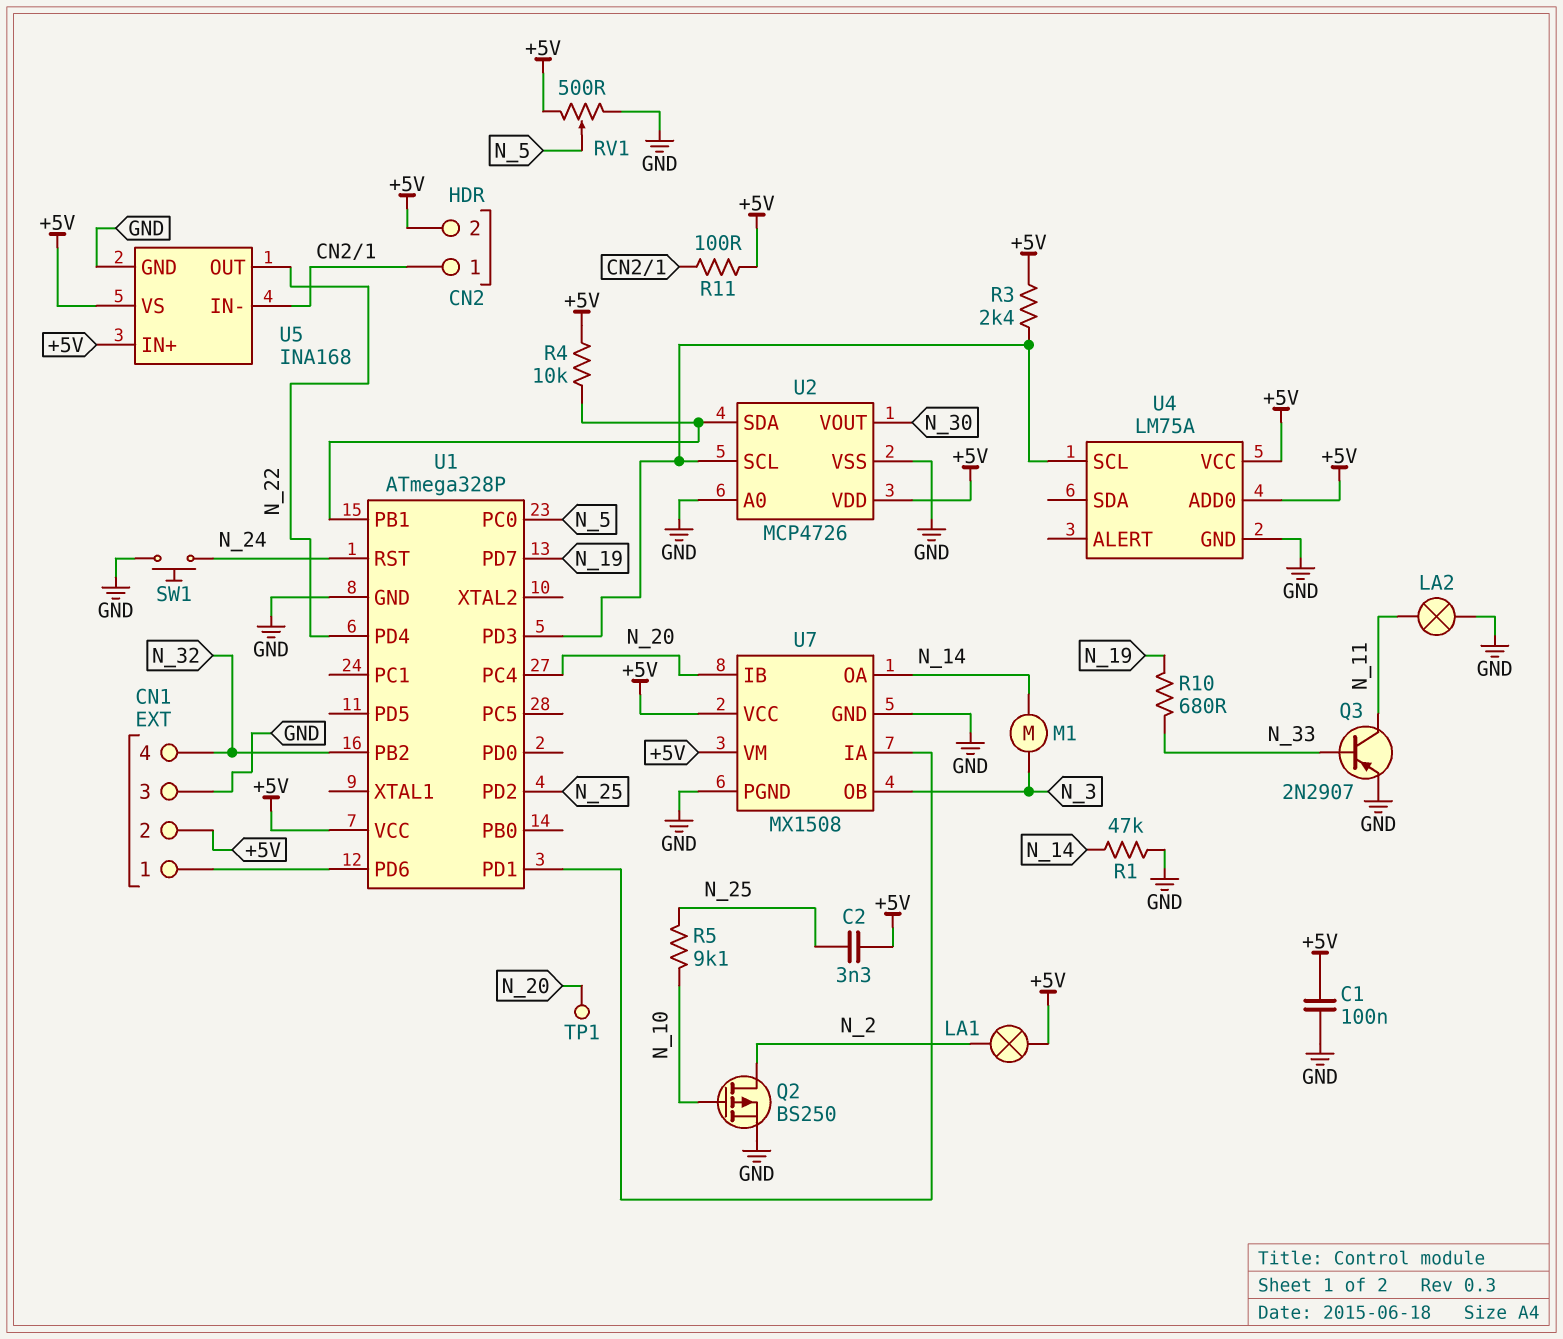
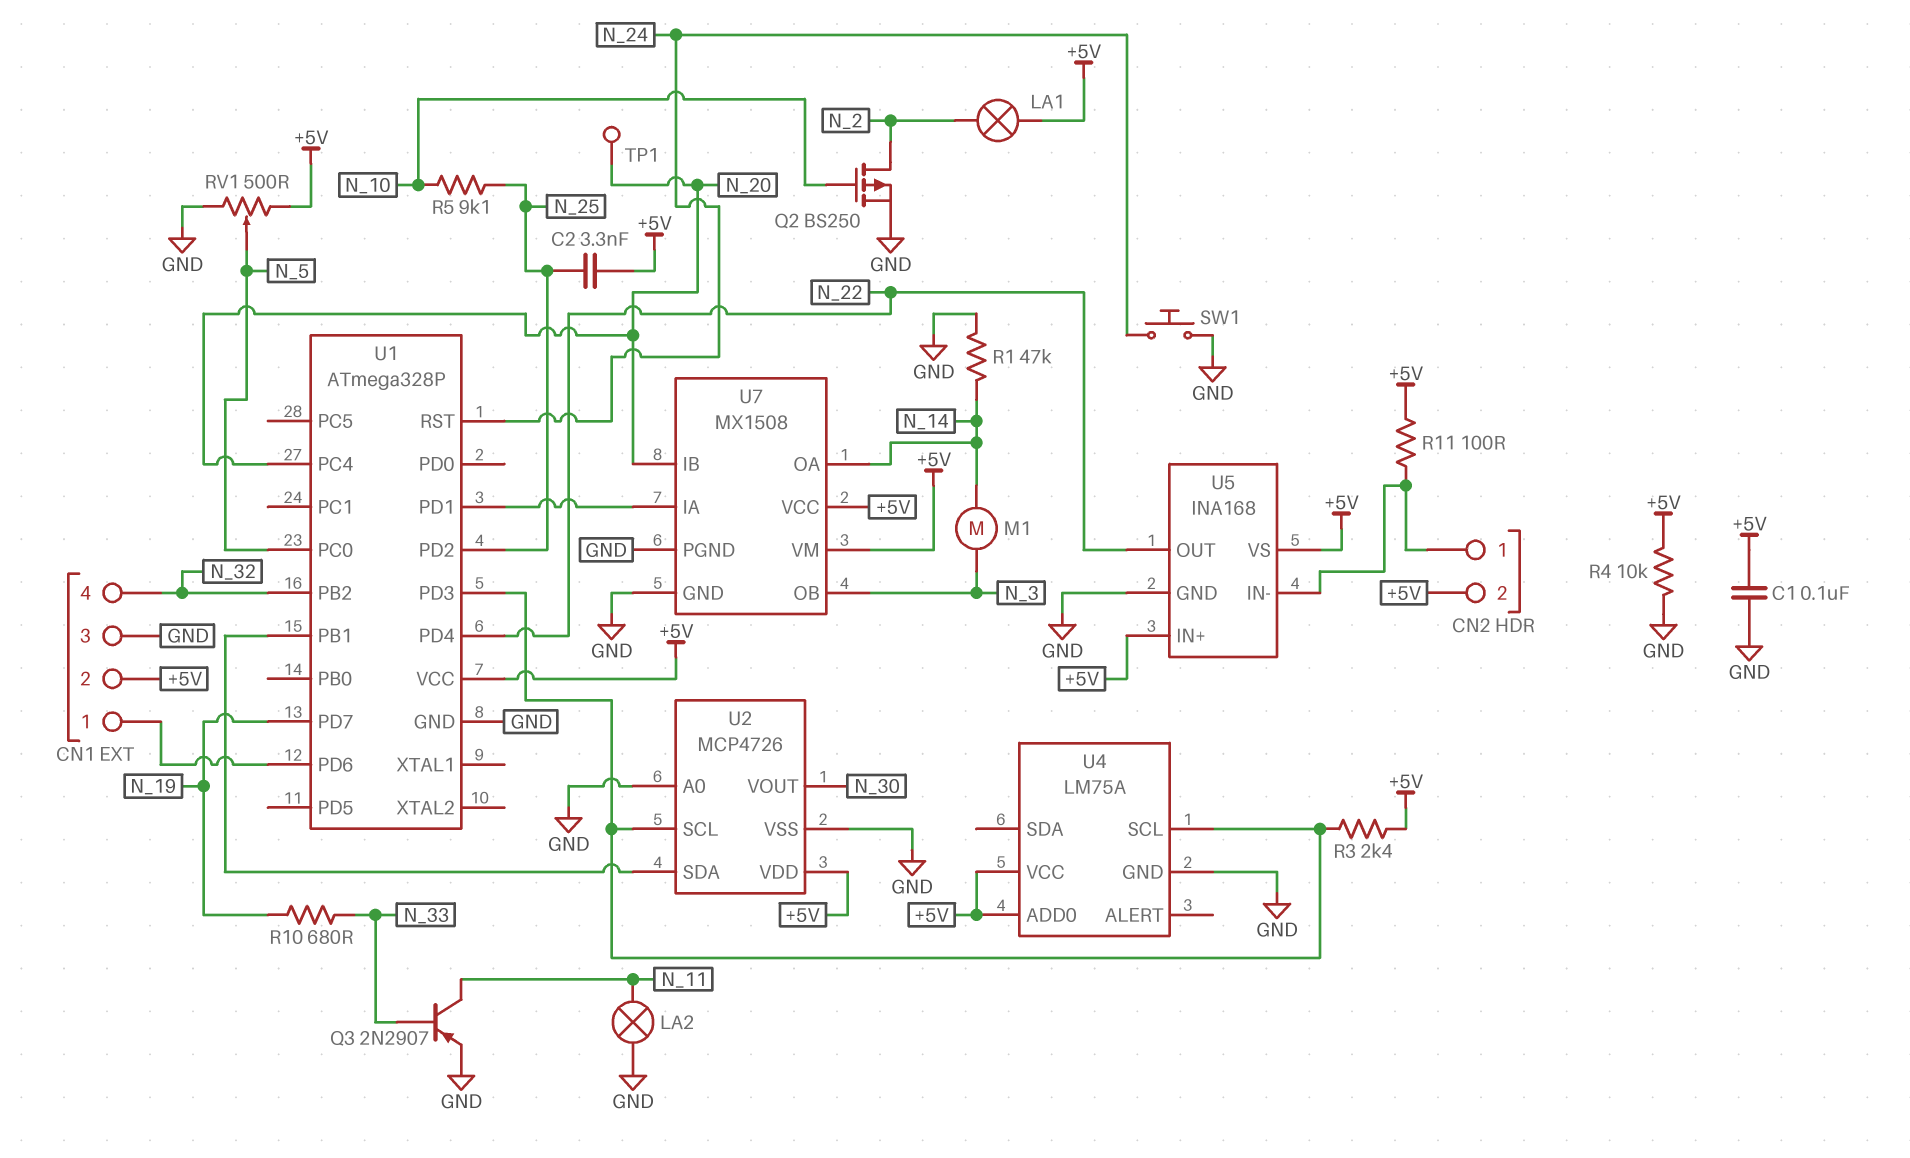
R4: 10k (+5V, U1/PB1) -> 10k (+5V, GND)

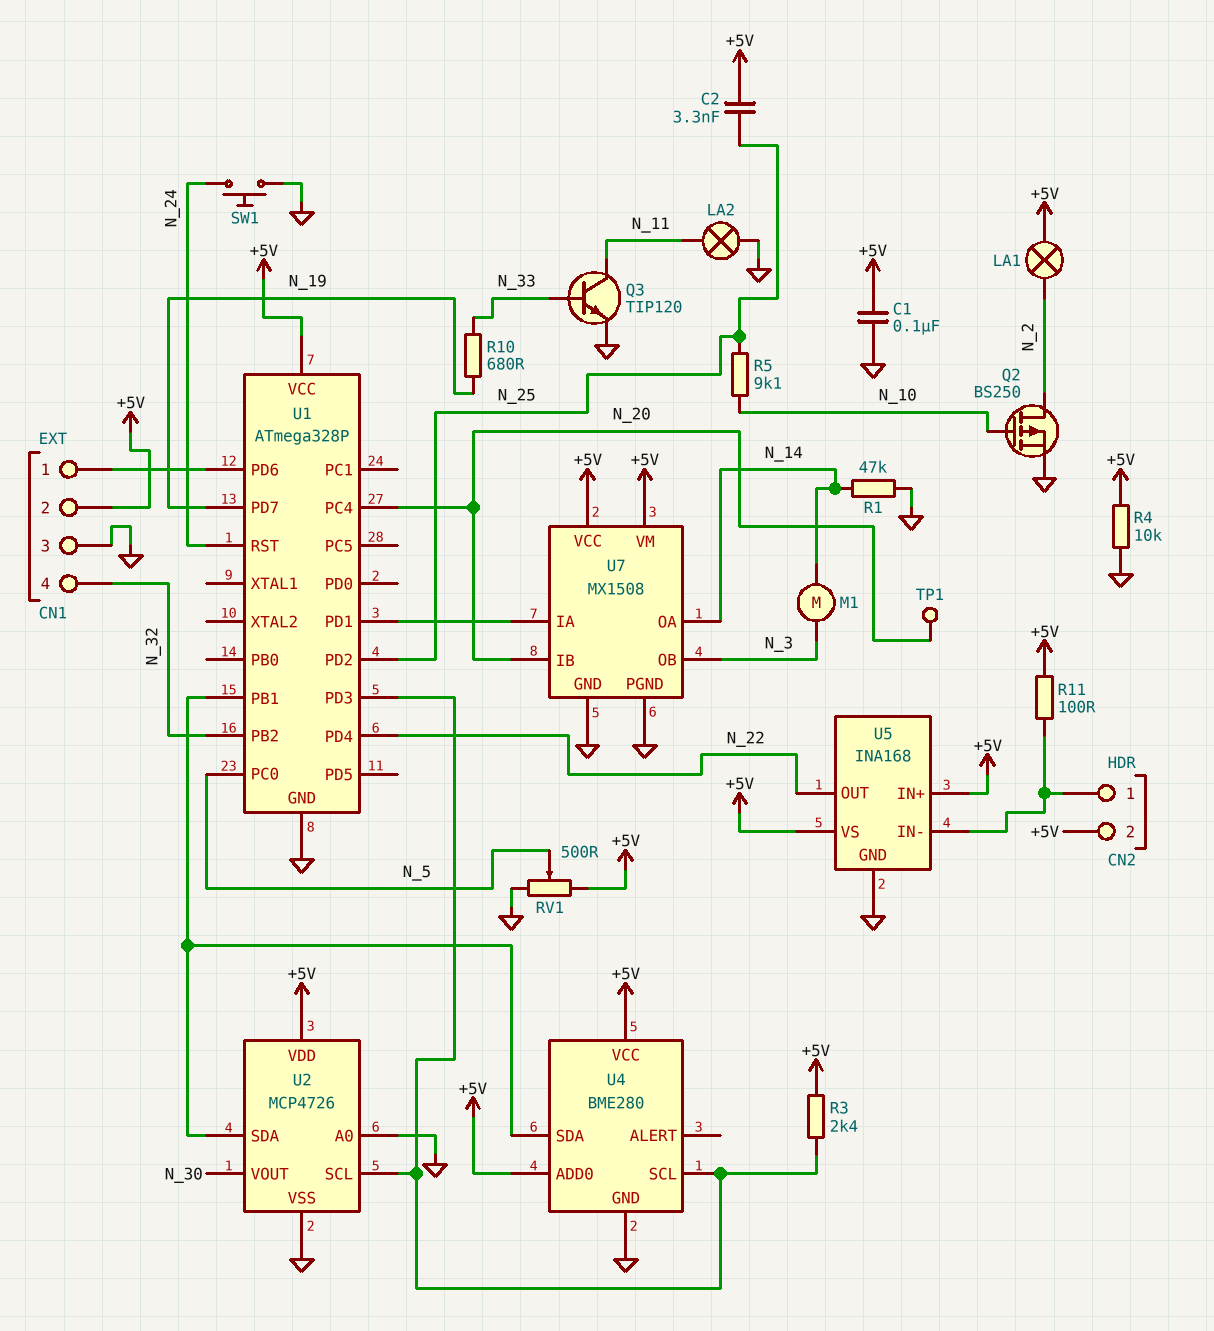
Q3: PNP 2N2907 (B N_33, C N_11, E GND) -> NPN TIP120 (B N_33, C N_11, E GND)
U4: LM75A -> BME280
U4 pin SDA: none -> U1/PB1

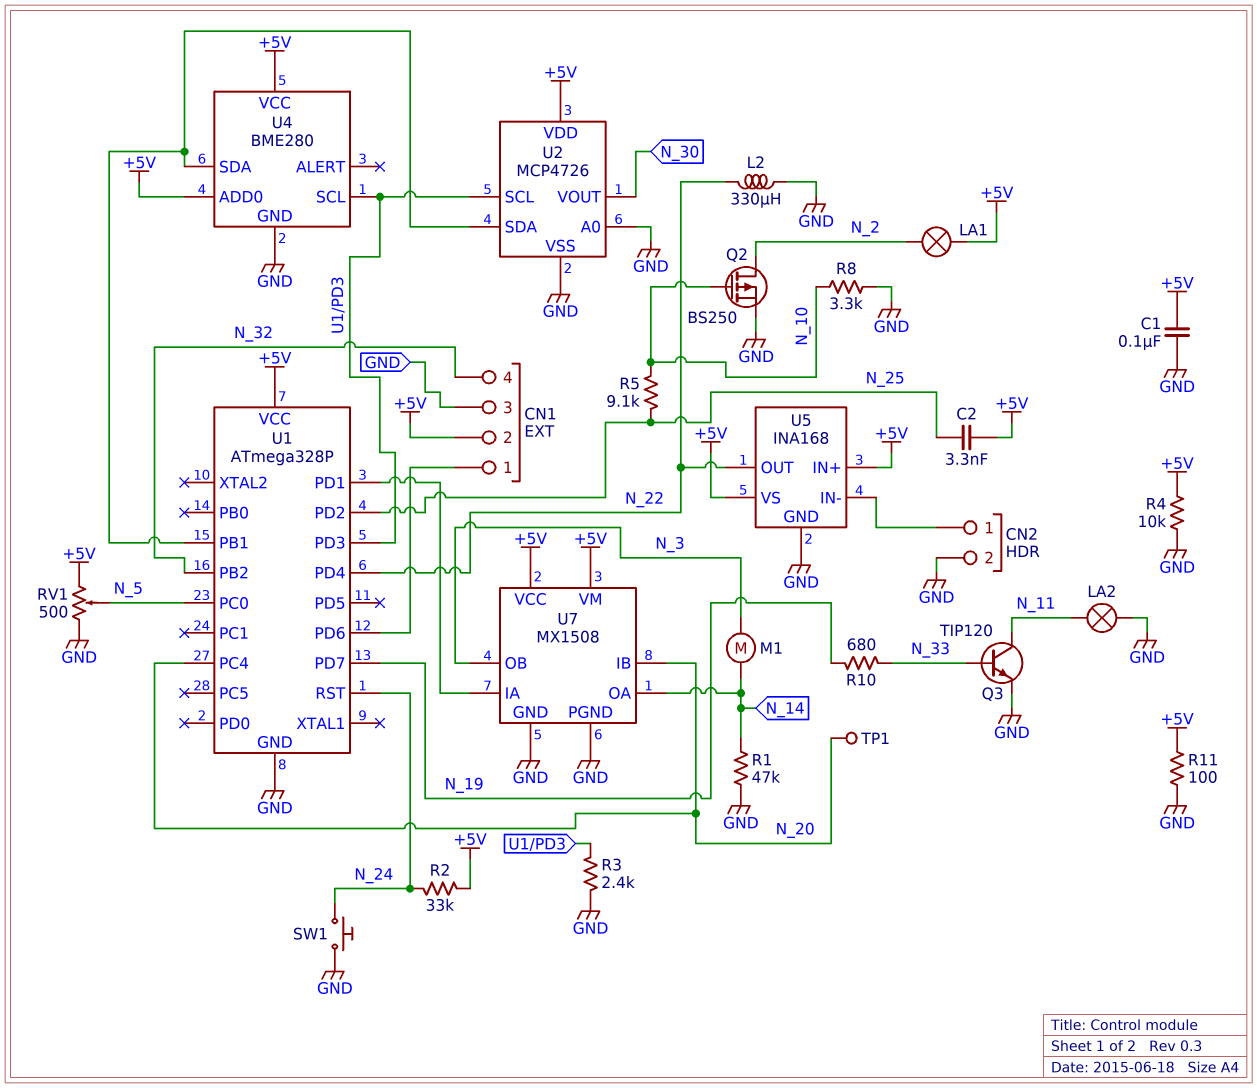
CN2 pin 2: +5V -> GND
L2: none -> 330uH (GND, N_22)
R2: none -> 33k (+5V, N_24)
R3: 2.4k (+5V, U1/PD3) -> 2.4k (GND, U1/PD3)
R8: none -> 3.3k (GND, N_10)
R11: 100 (+5V, CN2/1) -> 100 (+5V, GND)

